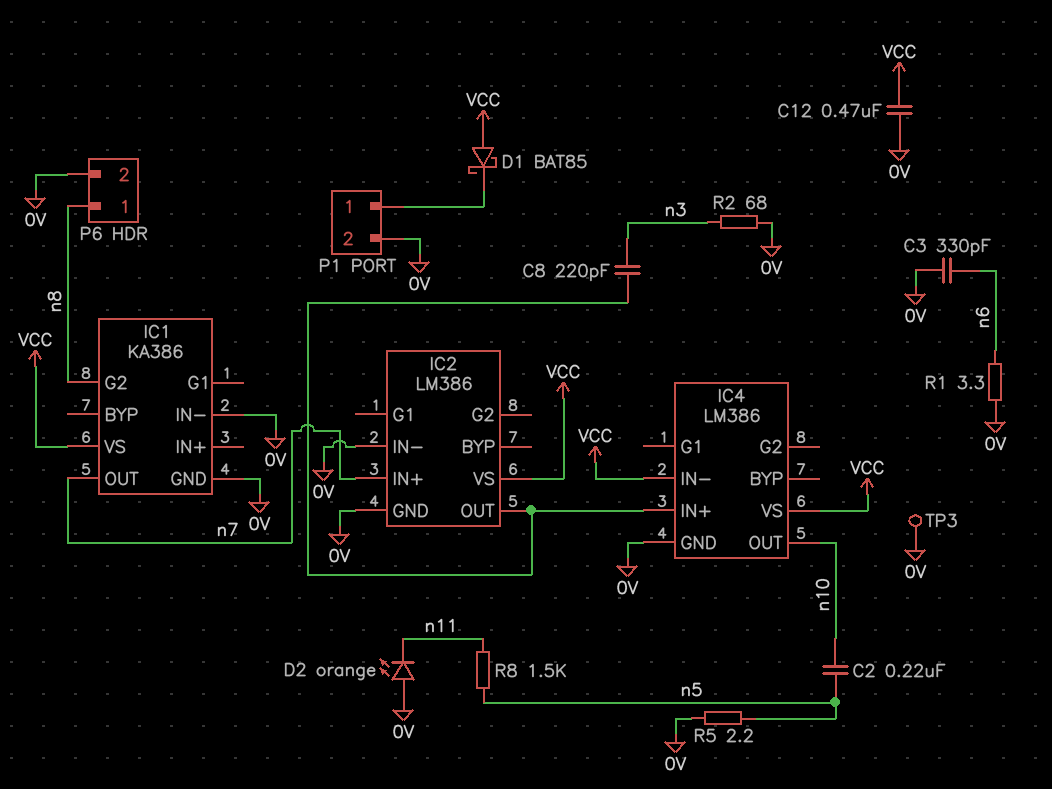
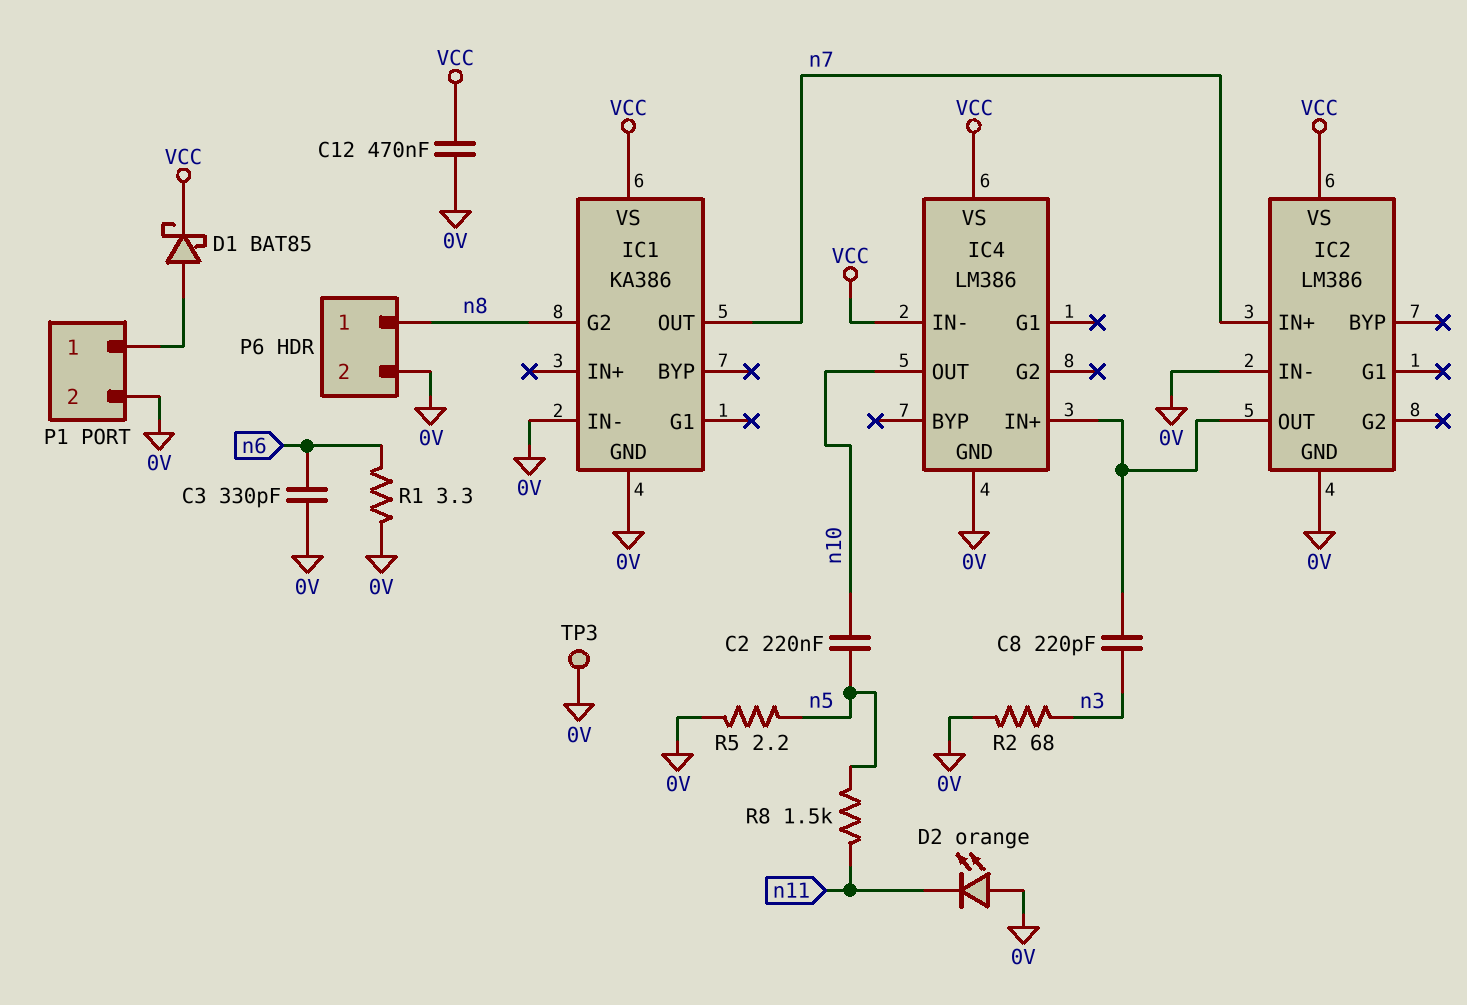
D1: schottky BAT85 (A VCC, K P1/1) -> schottky BAT85 (A P1/1, K VCC)

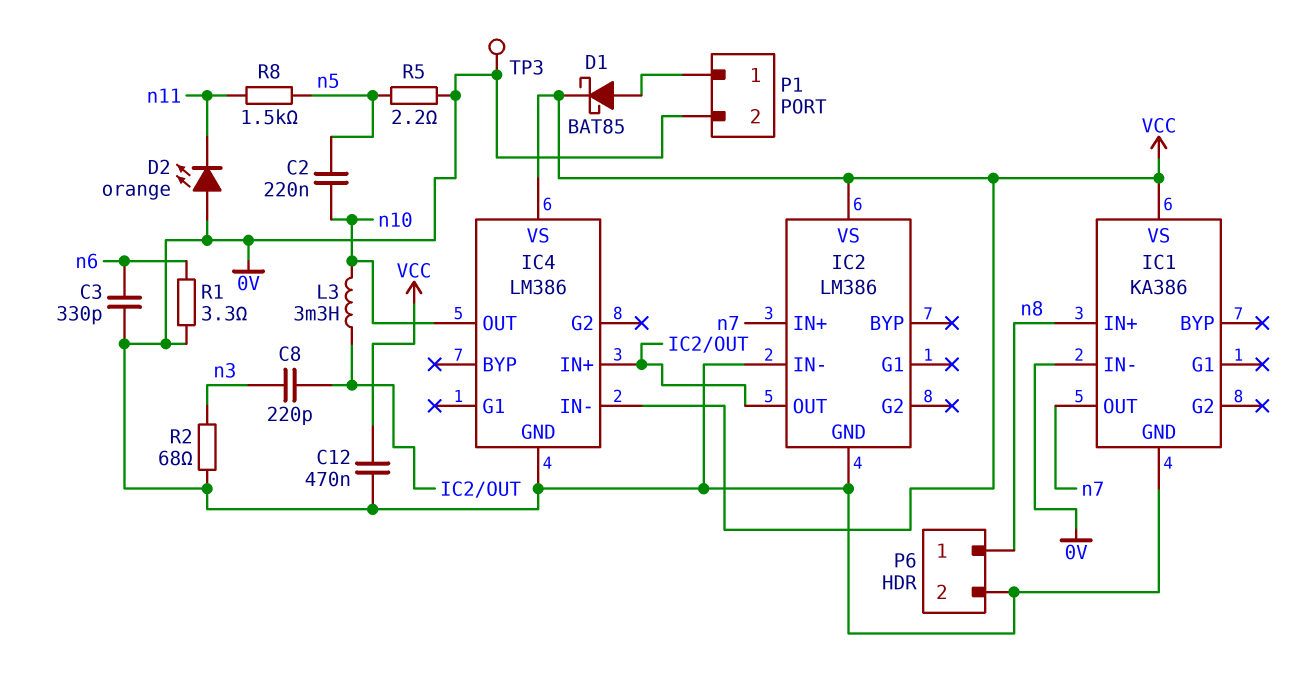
IC1 pin G2: n8 -> none
IC1 pin IN+: none -> n8
L3: none -> 3.3mH (IC2/OUT, n10)

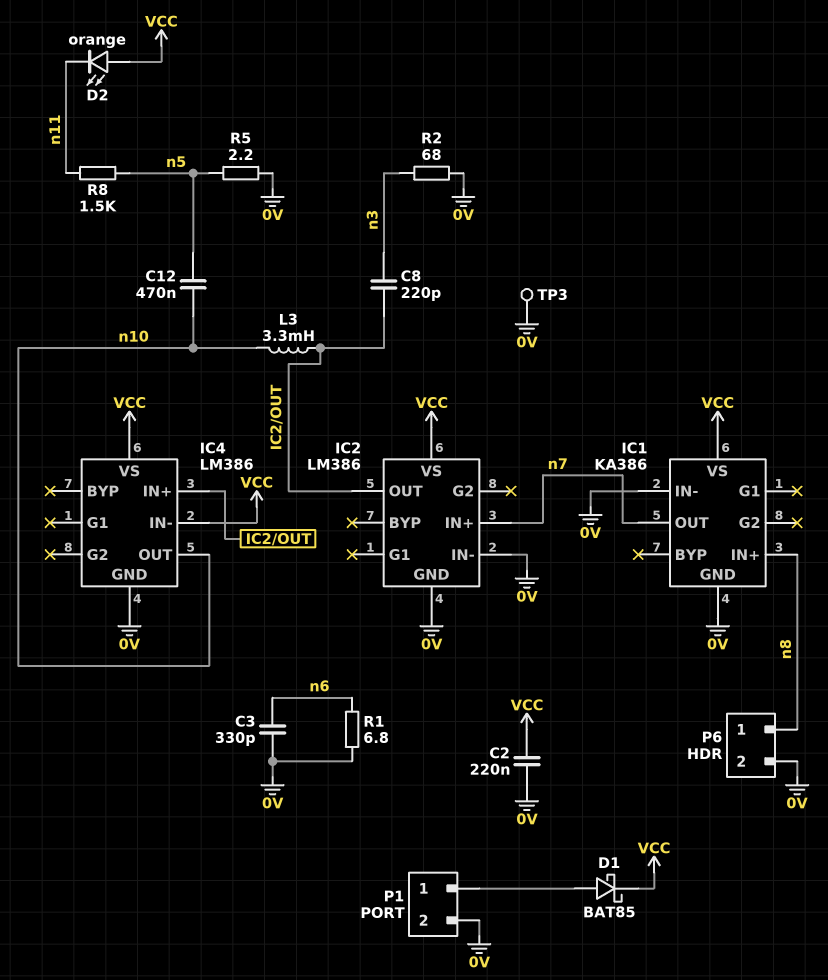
C2: 220nF (n5, n10) -> 220nF (0V, VCC)
C12: 470nF (0V, VCC) -> 470nF (n5, n10)
D2: LED orange (A 0V, K n11) -> LED orange (A VCC, K n11)
R1: 3.3 (0V, n6) -> 6.8 (0V, n6)

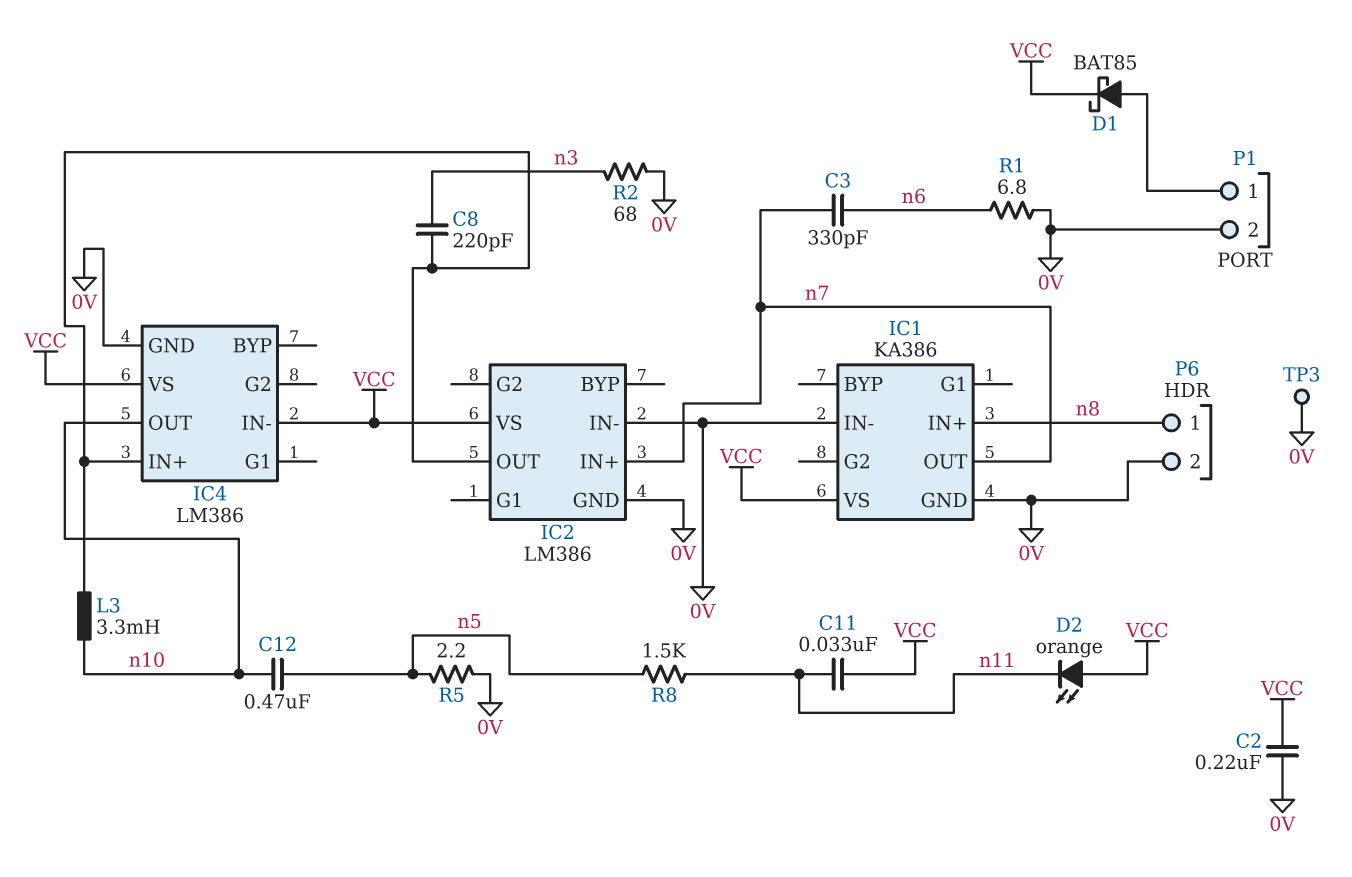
C3: 330pF (0V, n6) -> 330pF (n6, n7)
C11: none -> 33nF (VCC, n11)

